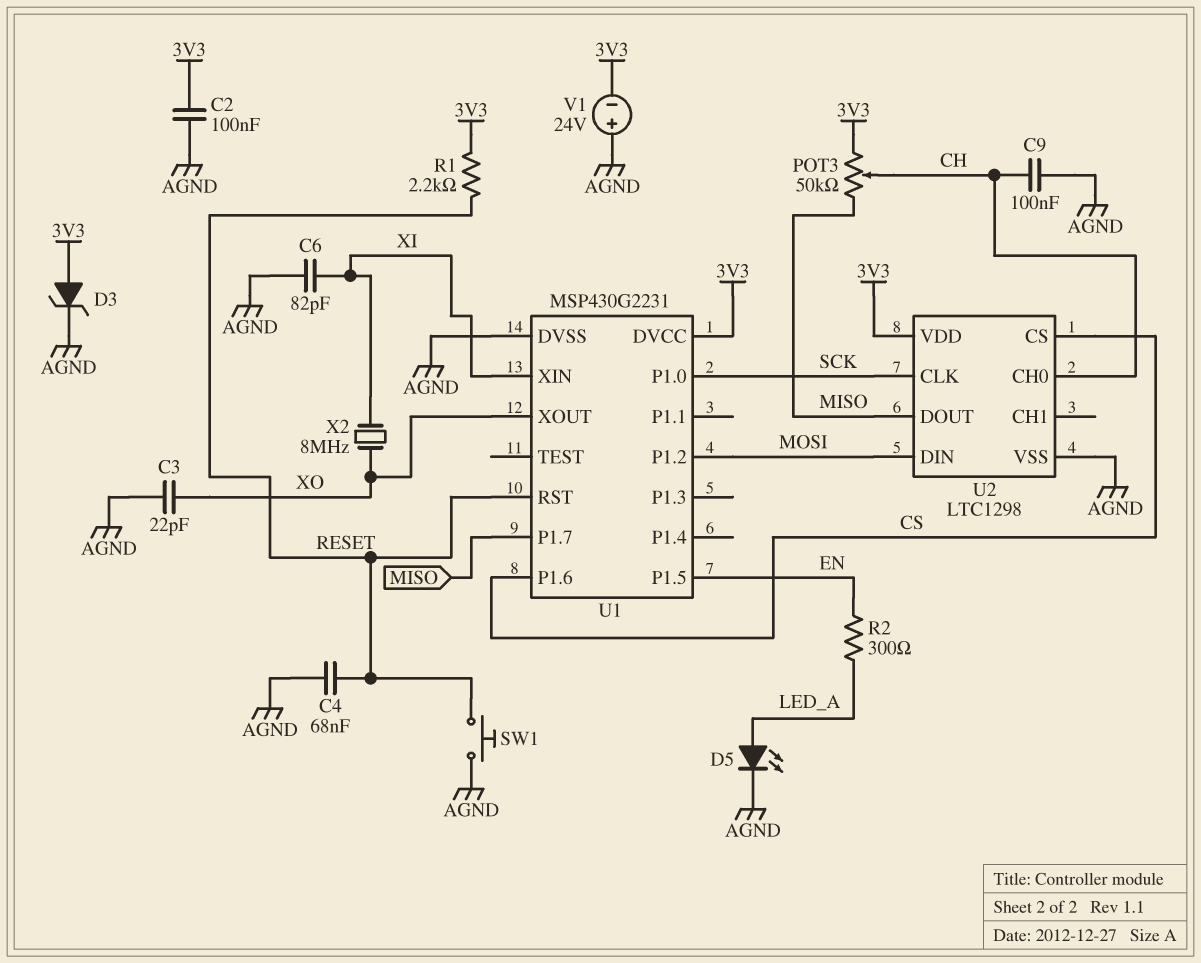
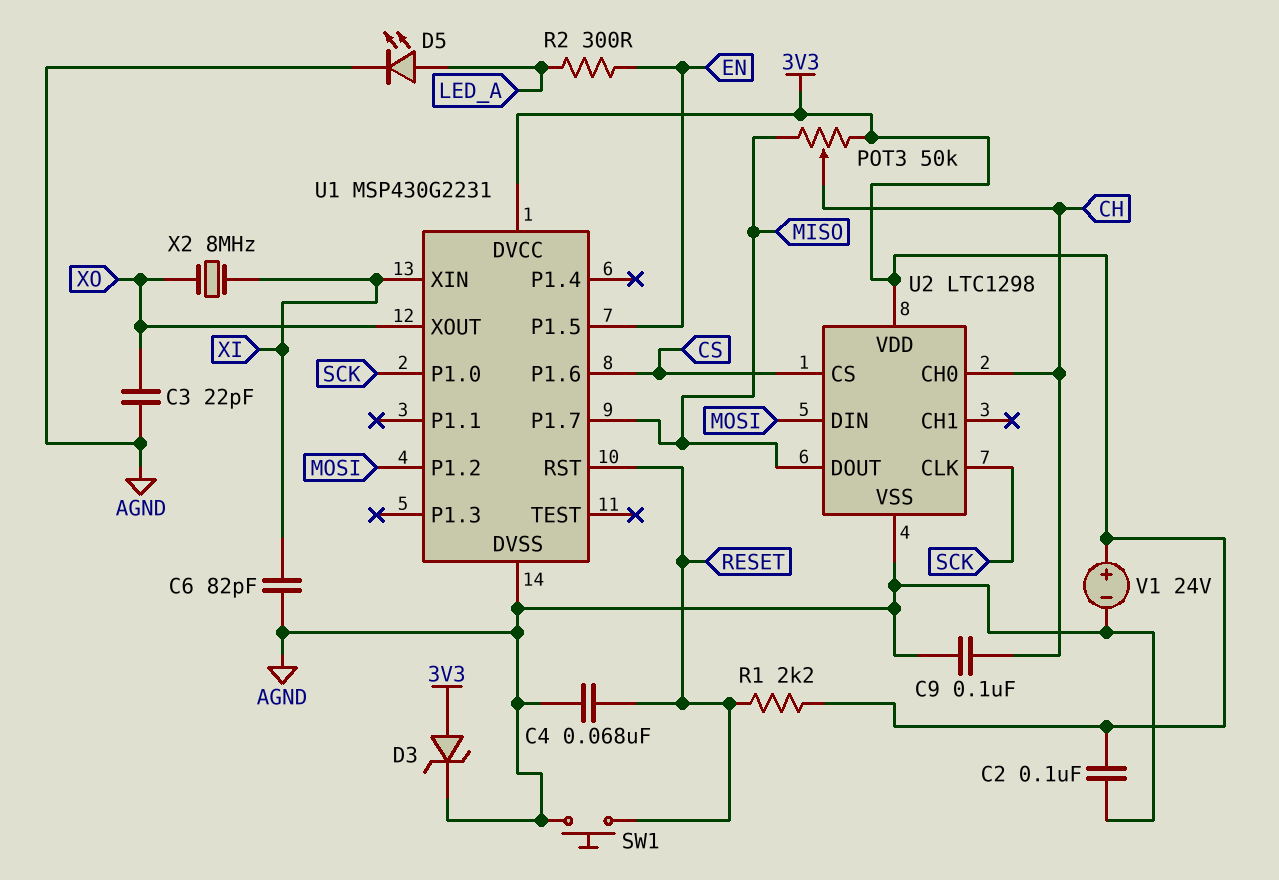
V1: 24V (plus AGND, minus 3V3) -> 24V (plus 3V3, minus AGND)

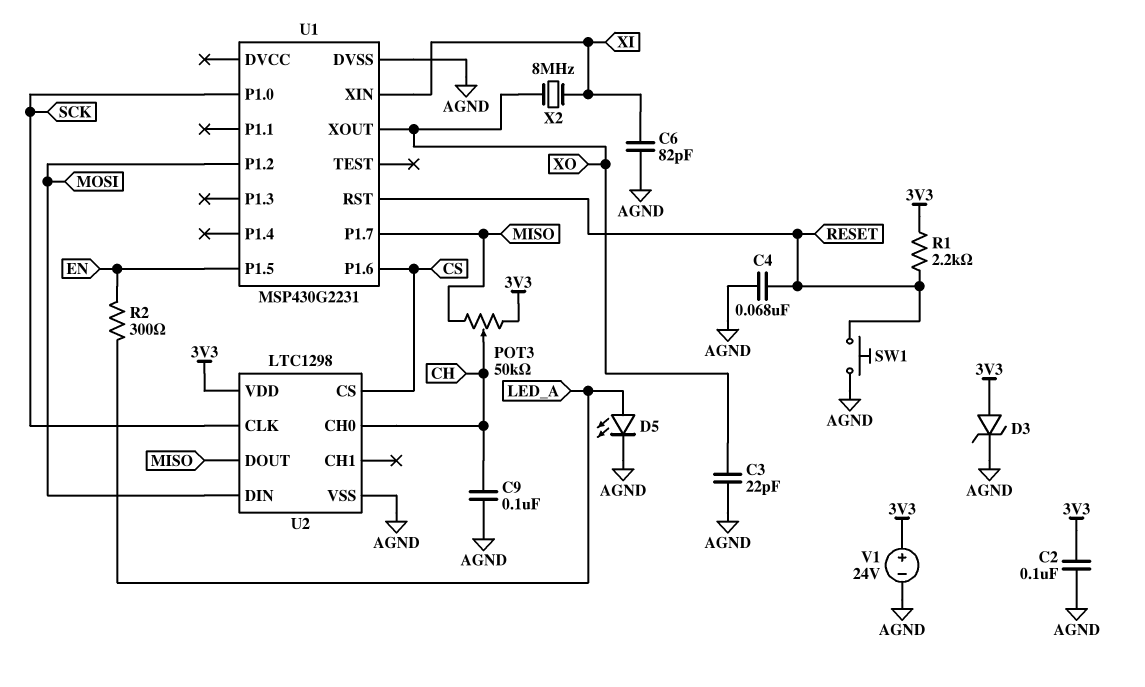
U1 pin DVCC: 3V3 -> none

